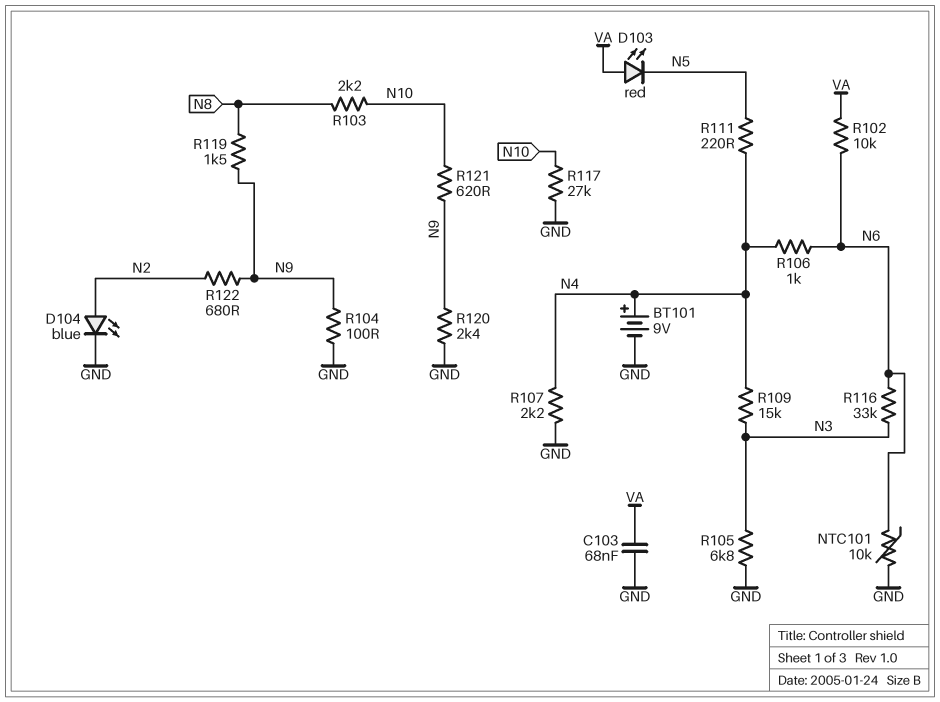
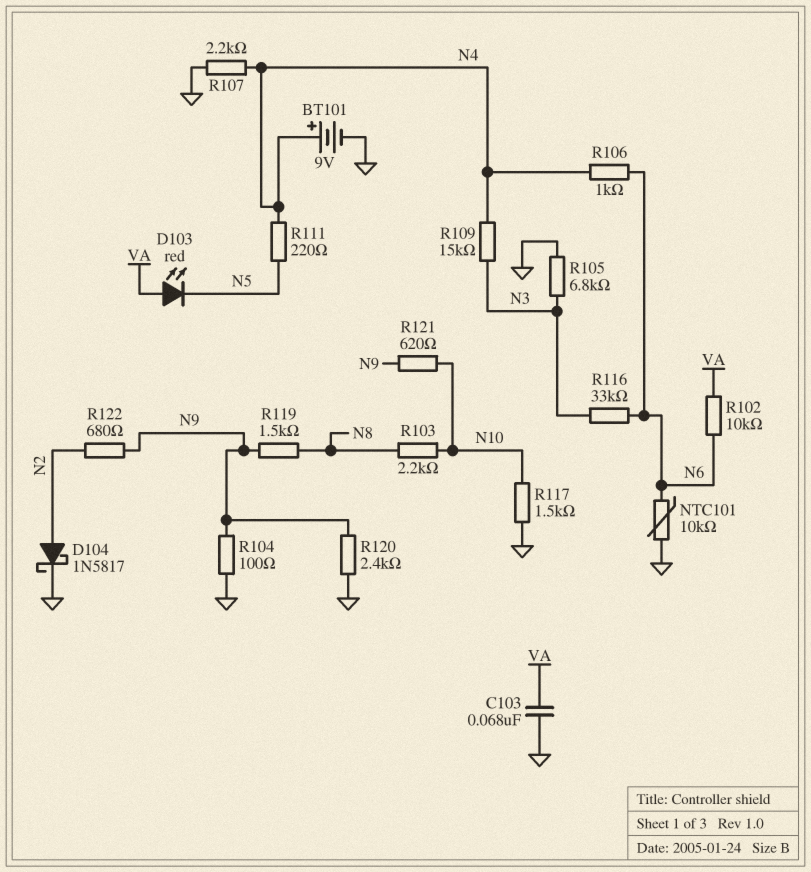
D104: LED blue (A N2, K GND) -> schottky 1N5817 (A N2, K GND)
R117: 27k (GND, N10) -> 1.5k (GND, N10)

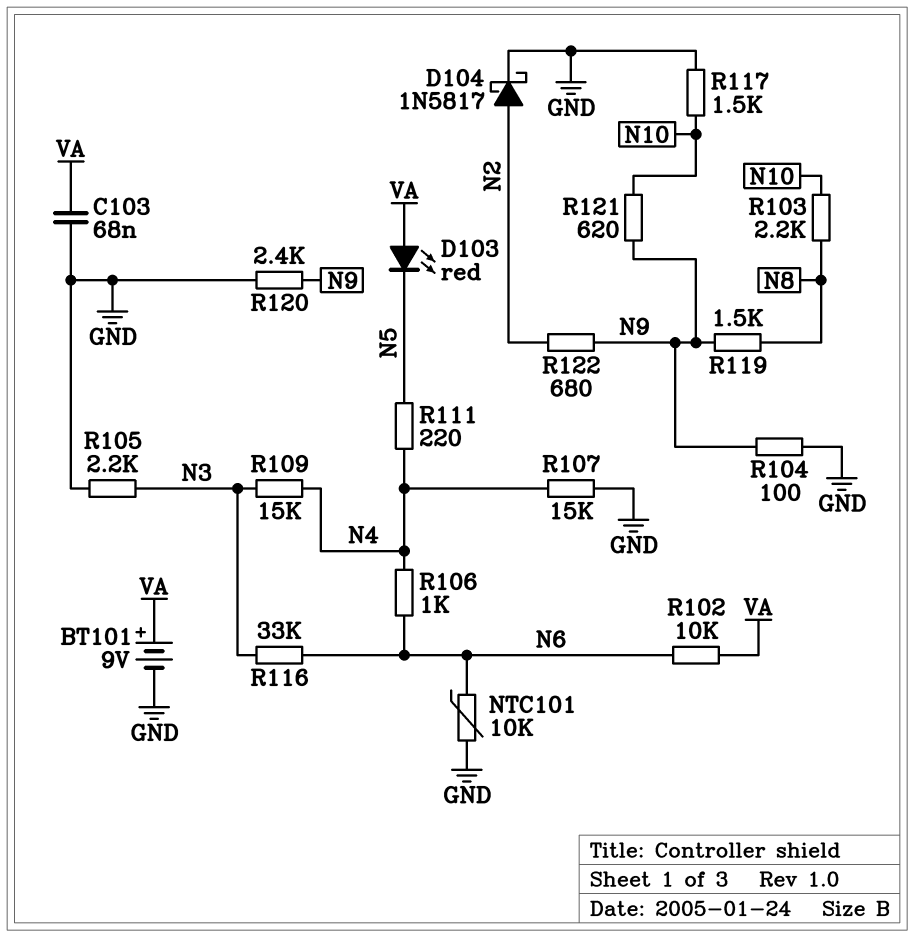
BT101: 9V (plus N4, minus GND) -> 9V (plus VA, minus GND)
R105: 6.8k (GND, N3) -> 2.2k (GND, N3)
R107: 2.2k (GND, N4) -> 15k (GND, N4)

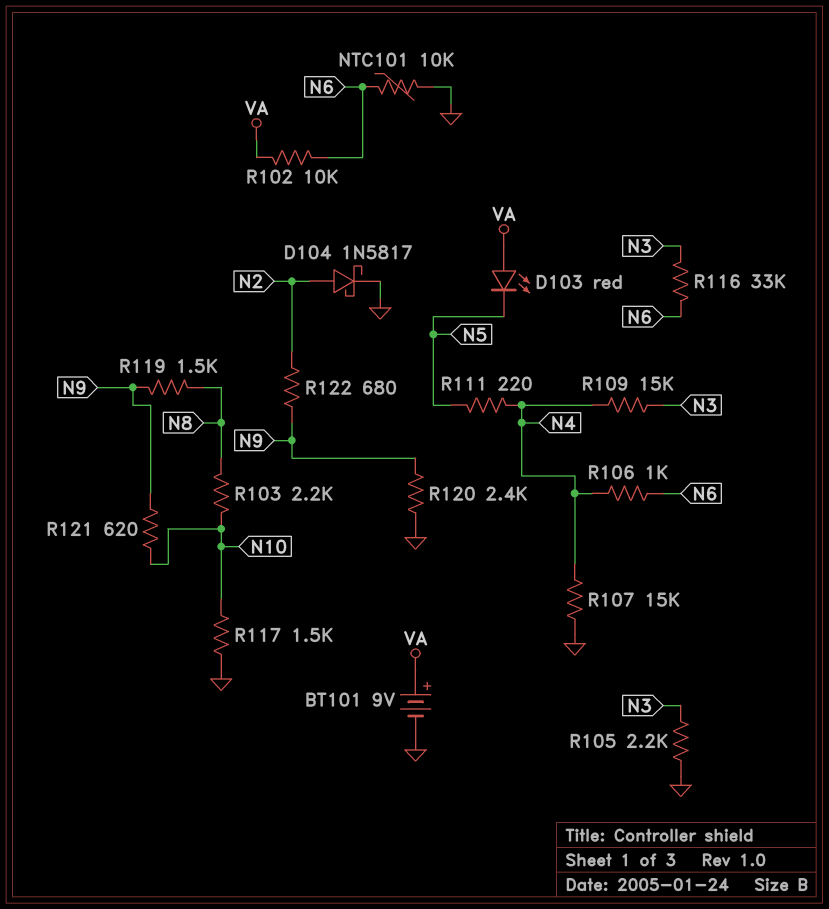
C103: 68nF (GND, VA) -> none
R104: 100 (GND, N9) -> none

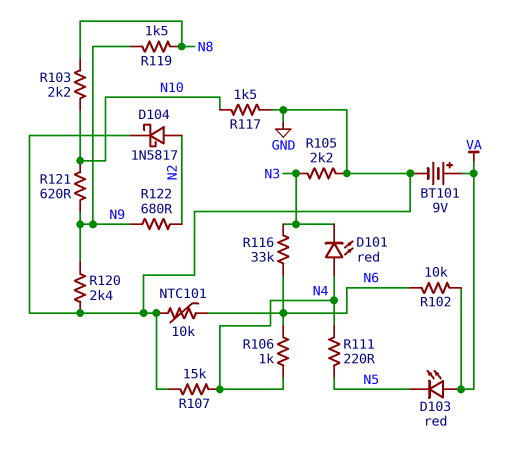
D101: none -> LED red (A N4, K N3)
R109: 15k (N3, N4) -> none

